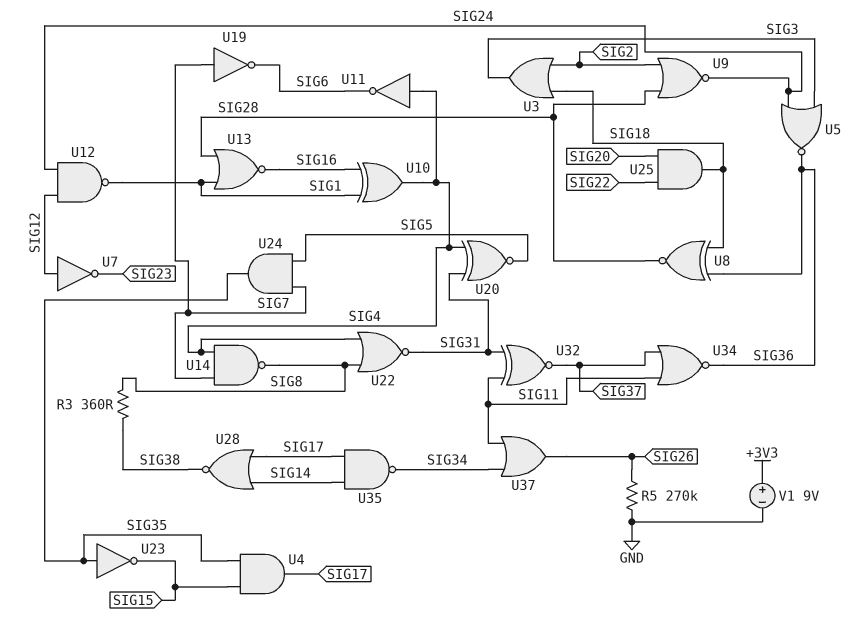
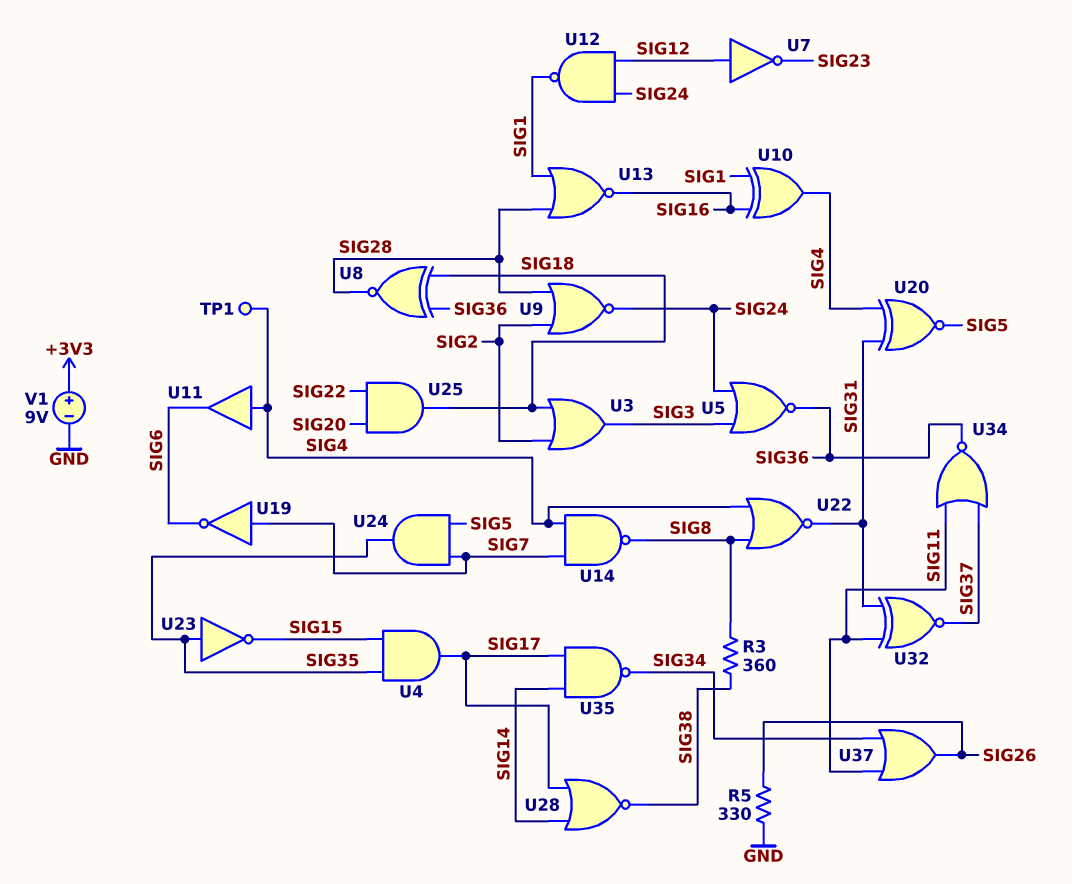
R5: 270k (GND, SIG26) -> 330 (GND, SIG26)
TP1: none -> test point (SIG4)
U11: NOT (in SIG4, out SIG6) -> buffer (in SIG4, out SIG6)

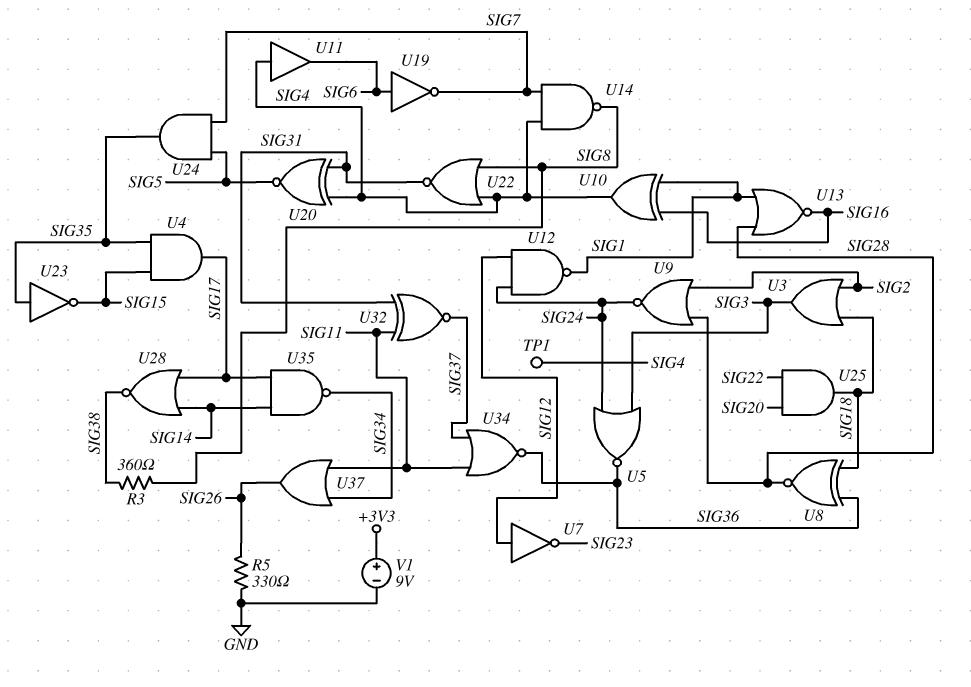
U19: NOT (in SIG7, out SIG6) -> NOT (in SIG6, out SIG7)

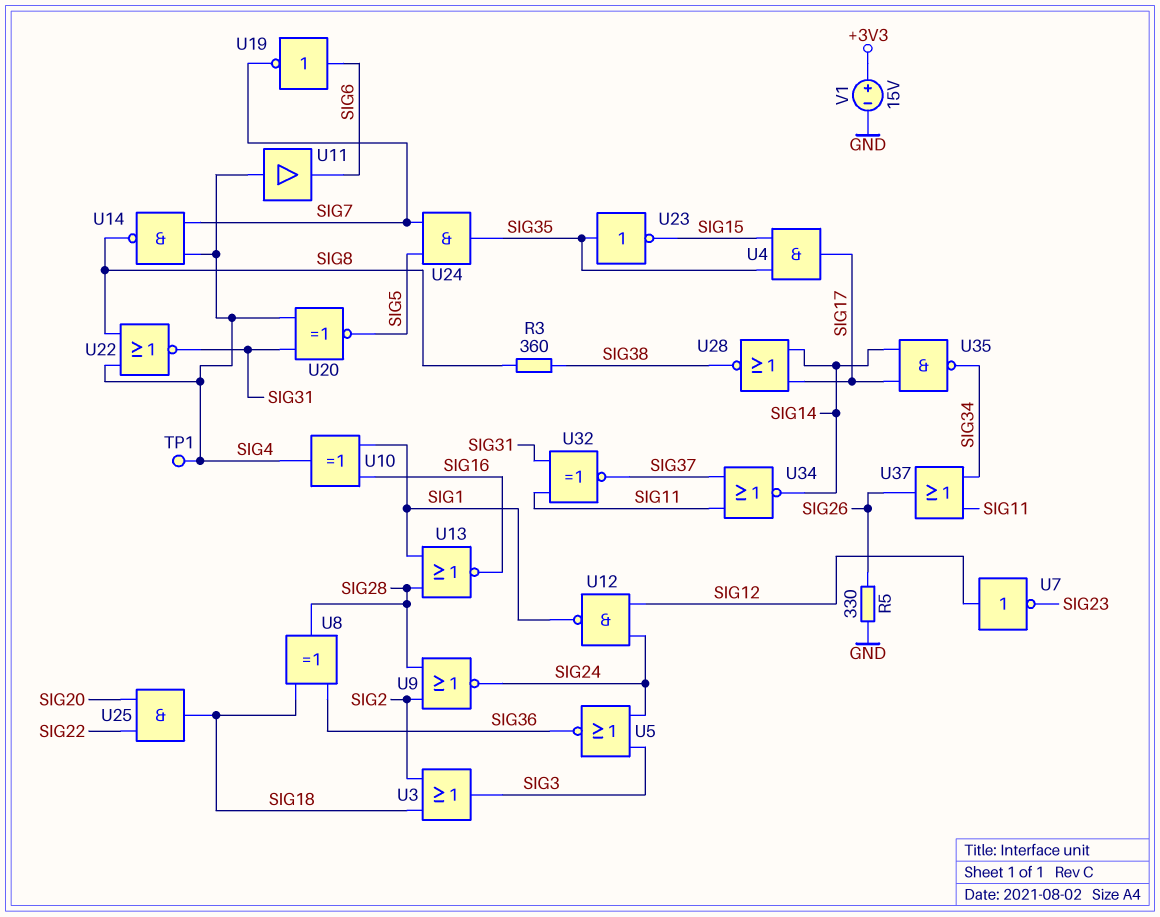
U8: XNOR (in SIG18, in SIG36, out SIG28) -> XOR (in SIG18, in SIG36, out SIG28)
U34: NOR (in SIG11, in SIG37, out SIG36) -> NOR (in SIG11, in SIG37, out SIG14)
V1: 9V (plus +3V3, minus GND) -> 15V (plus +3V3, minus GND)

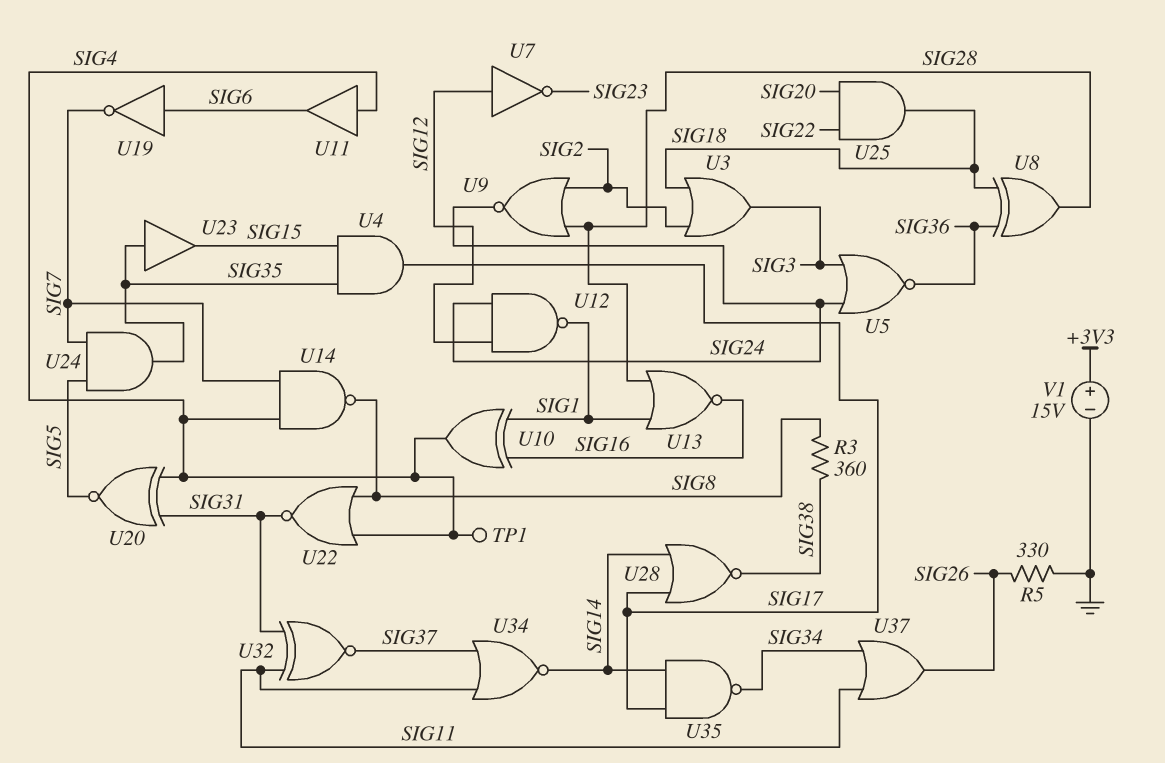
U23: NOT (in SIG35, out SIG15) -> buffer (in SIG35, out SIG15)

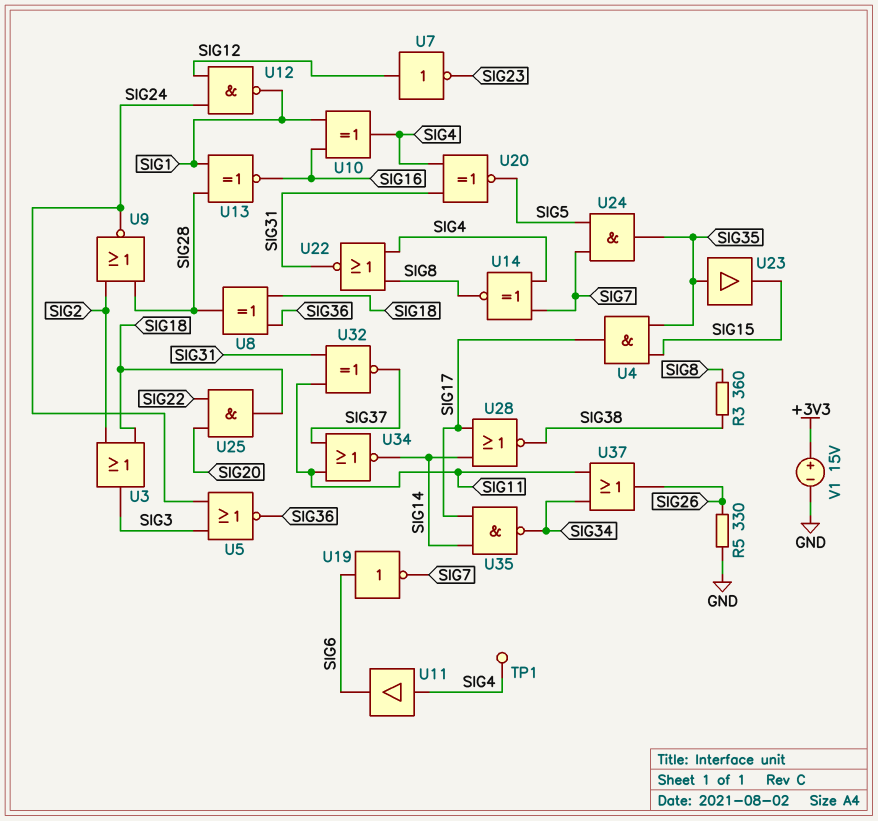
U13: NOR (in SIG1, in SIG28, out SIG16) -> XNOR (in SIG1, in SIG28, out SIG16)
U14: NAND (in SIG4, in SIG7, out SIG8) -> XNOR (in SIG4, in SIG7, out SIG8)

